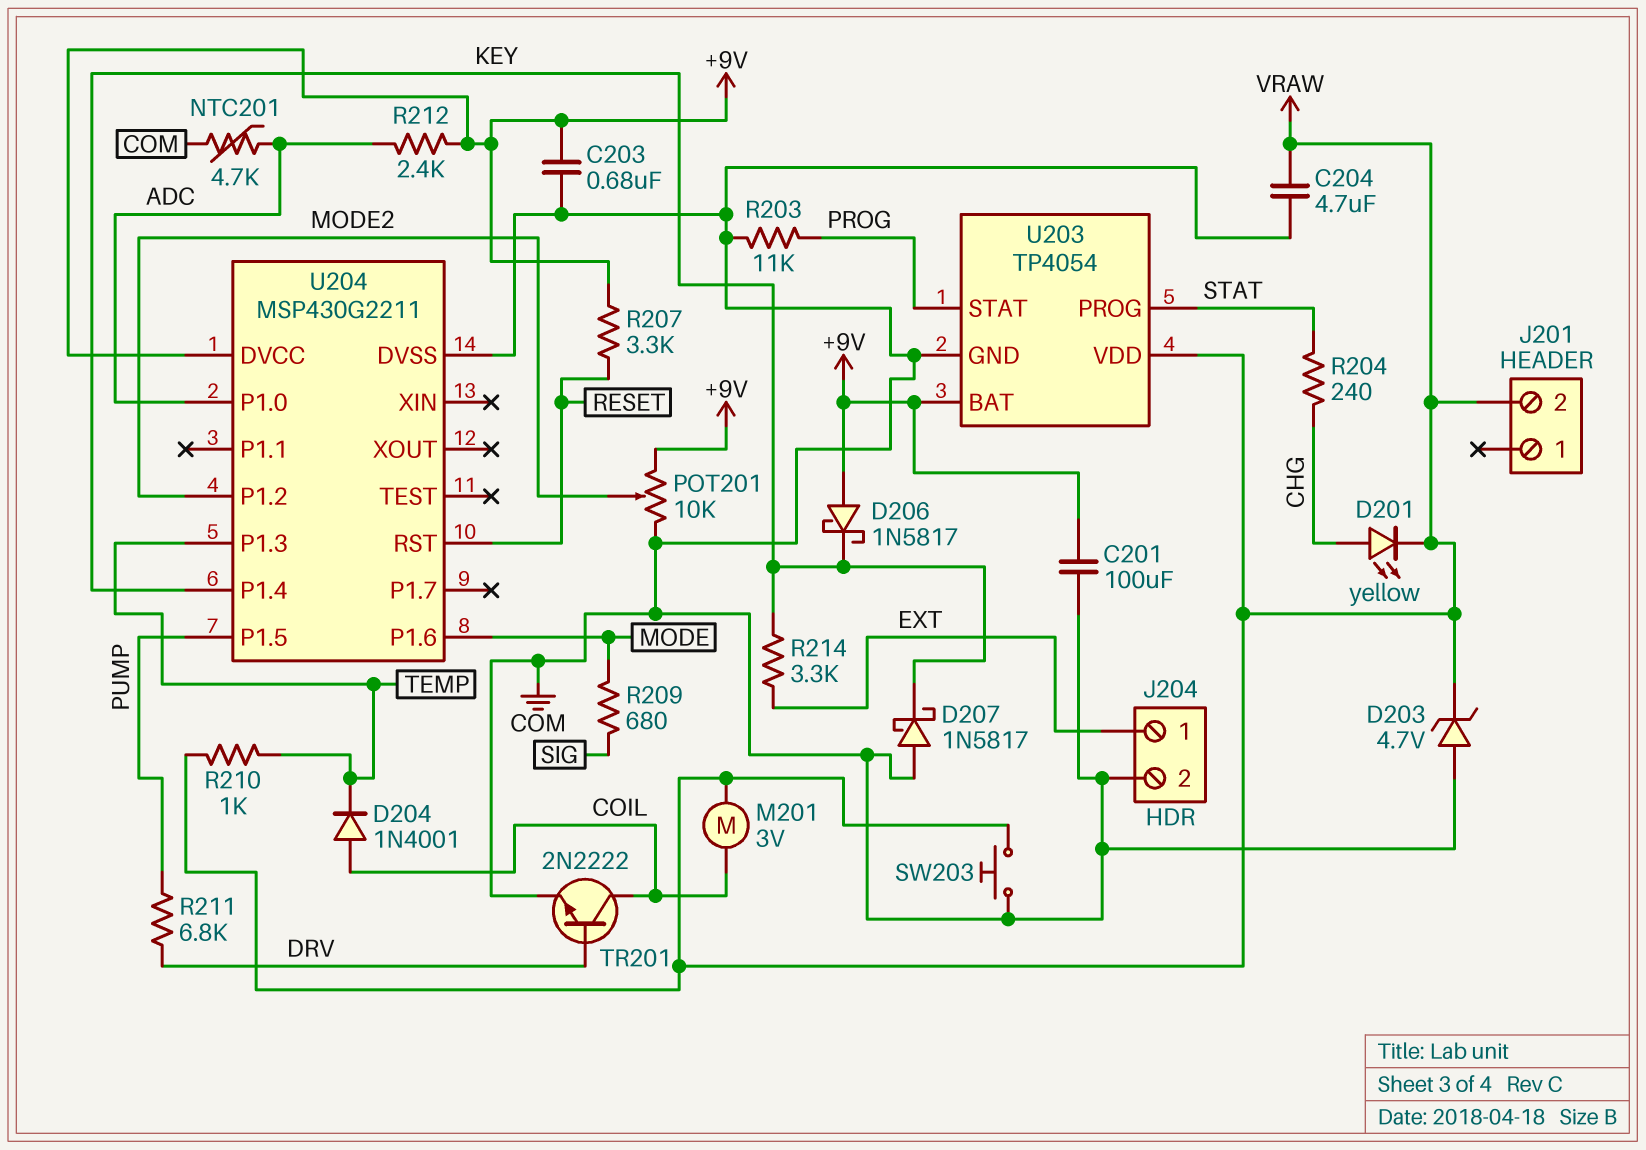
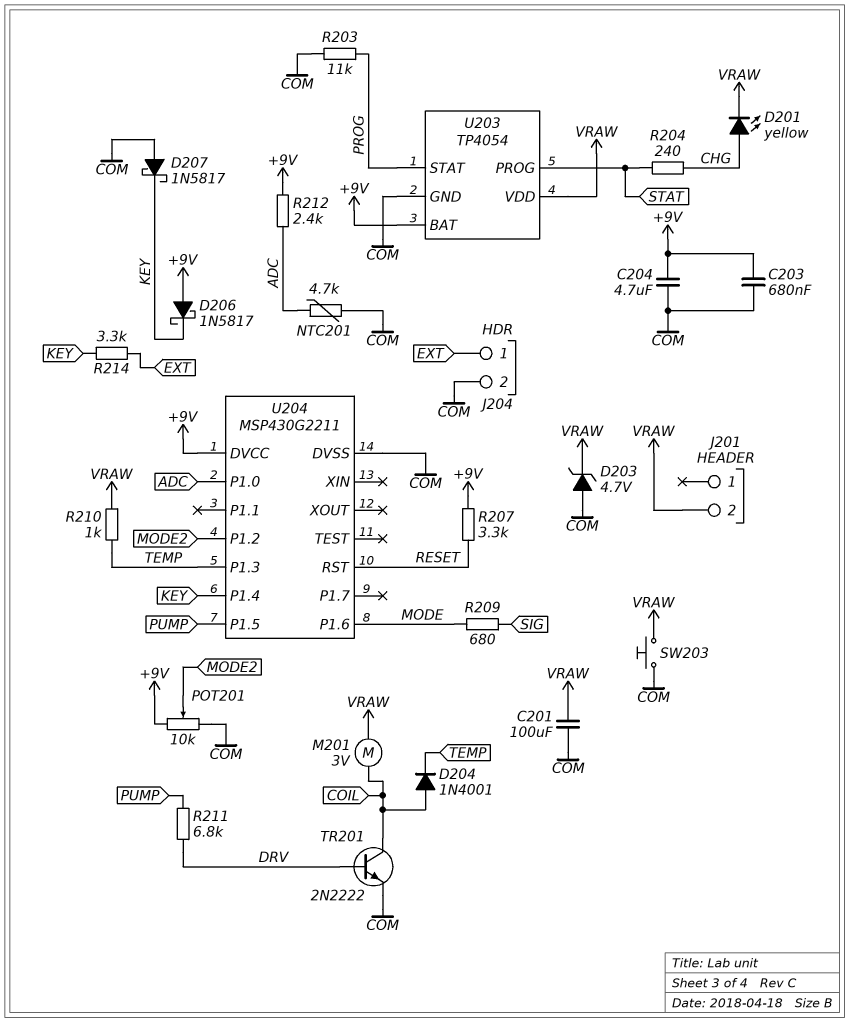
C201: 100uF (+9V, COM) -> 100uF (COM, VRAW)
C204: 4.7uF (COM, VRAW) -> 4.7uF (+9V, COM)

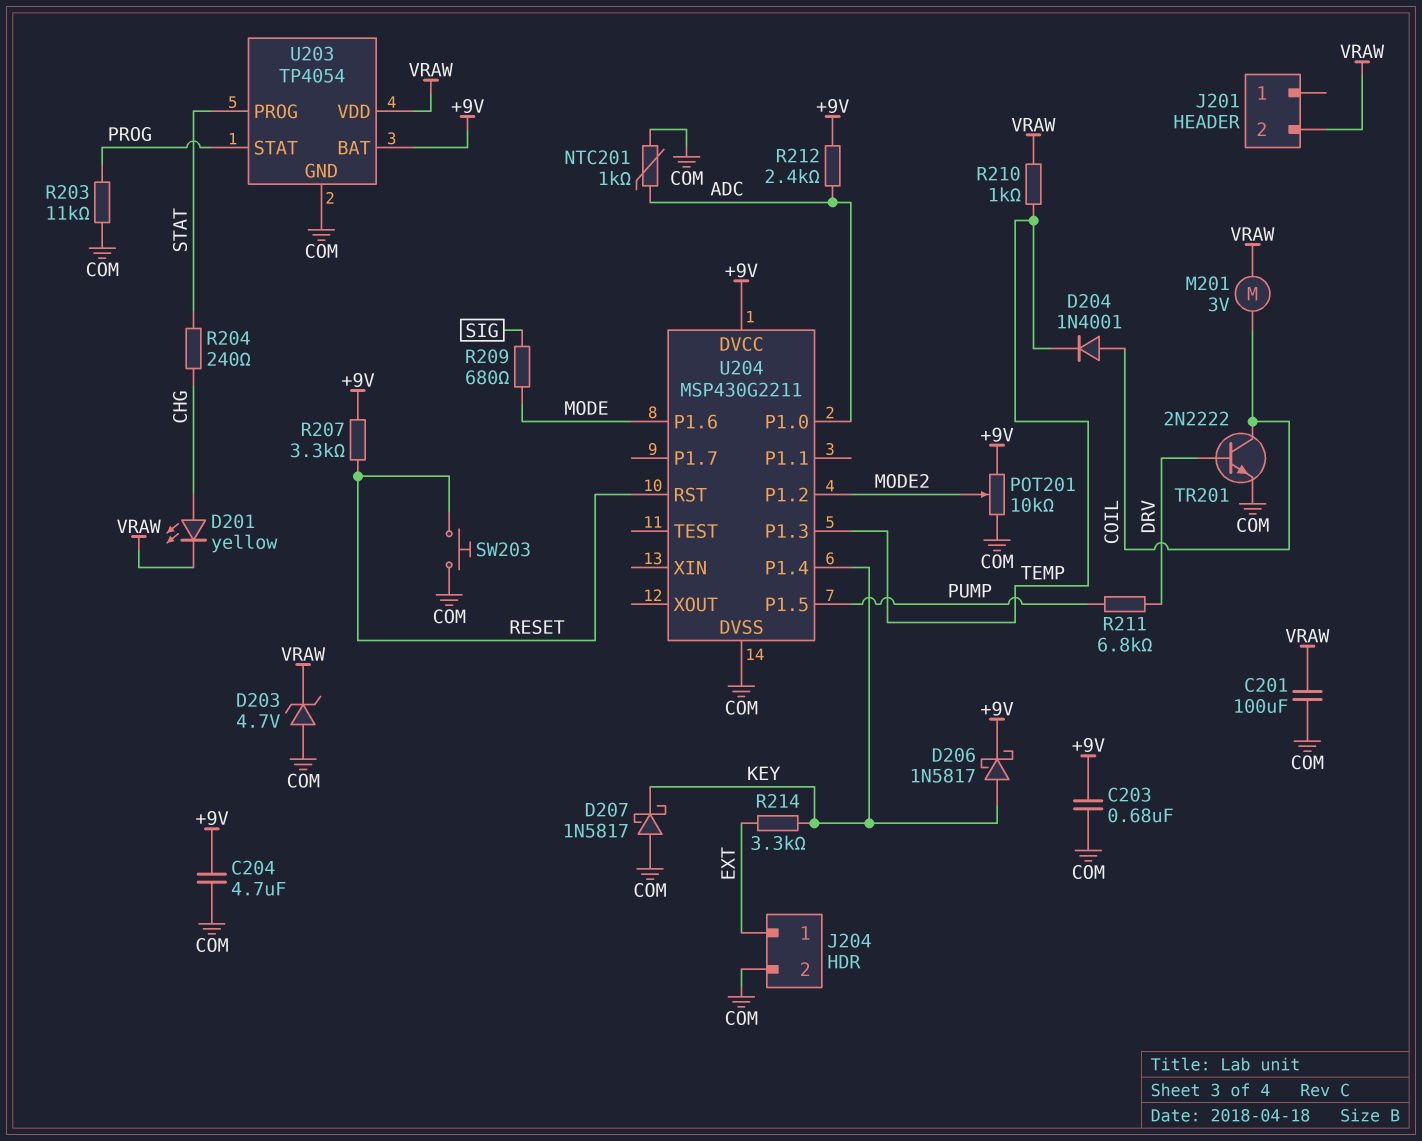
D206: schottky 1N5817 (A +9V, K KEY) -> schottky 1N5817 (A KEY, K +9V)
NTC201: 4.7k (ADC, COM) -> 1k (ADC, COM)
SW203: button (COM, VRAW) -> button (COM, RESET)

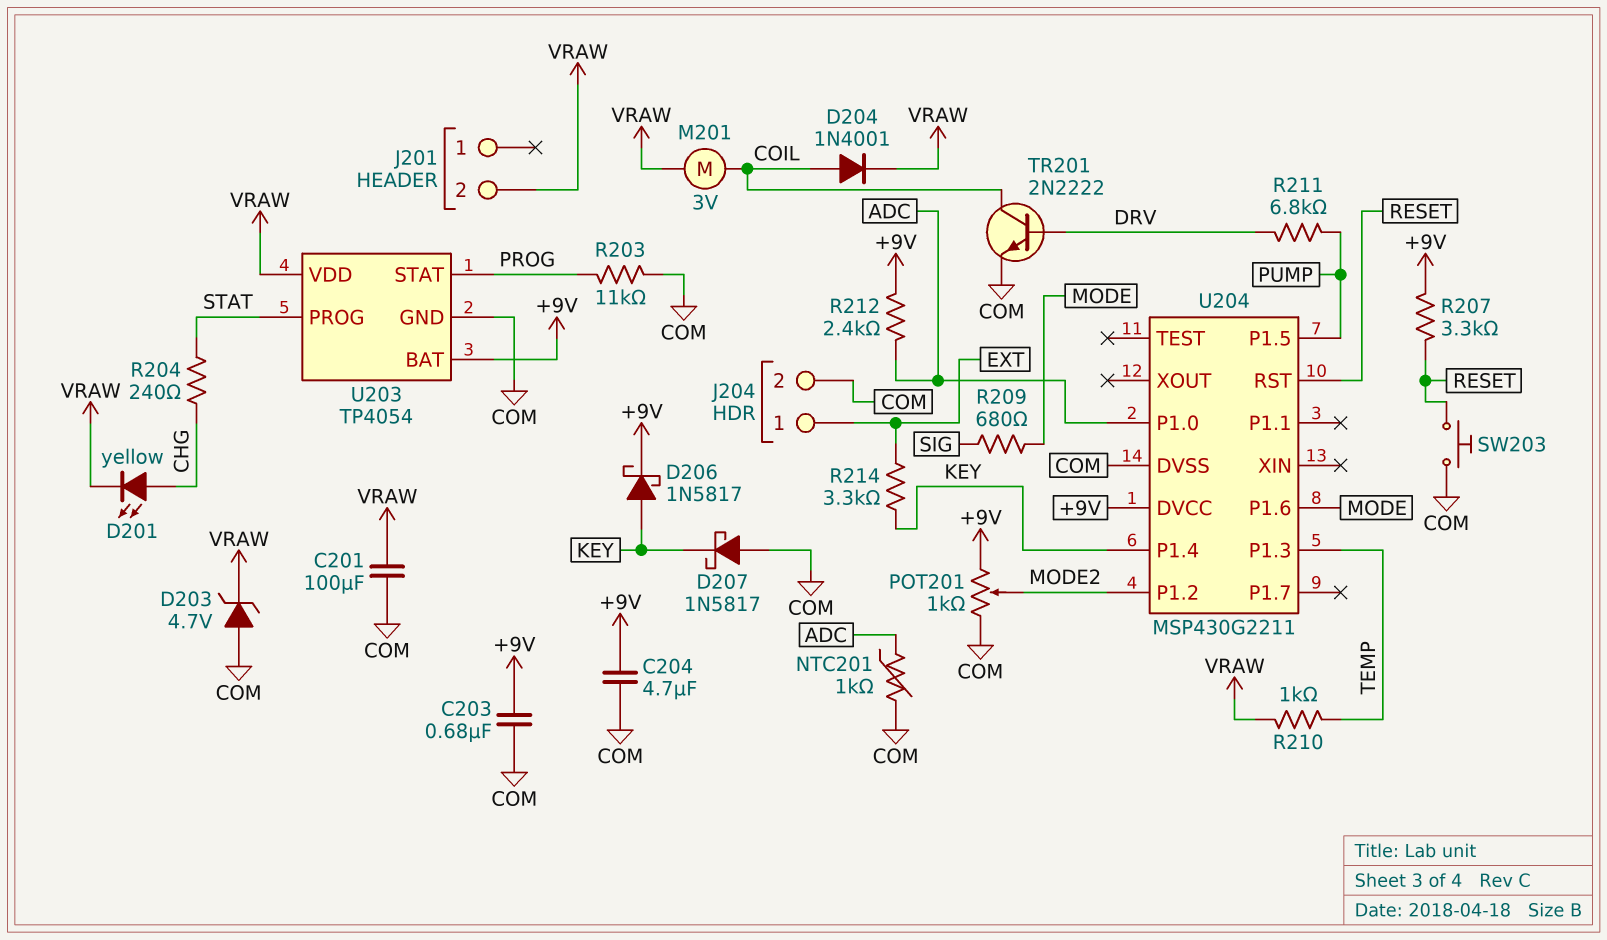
D204: diode 1N4001 (A COIL, K TEMP) -> diode 1N4001 (A COIL, K VRAW)
POT201: 10k (+9V, COM, wiper MODE2) -> 1k (+9V, COM, wiper MODE2)

